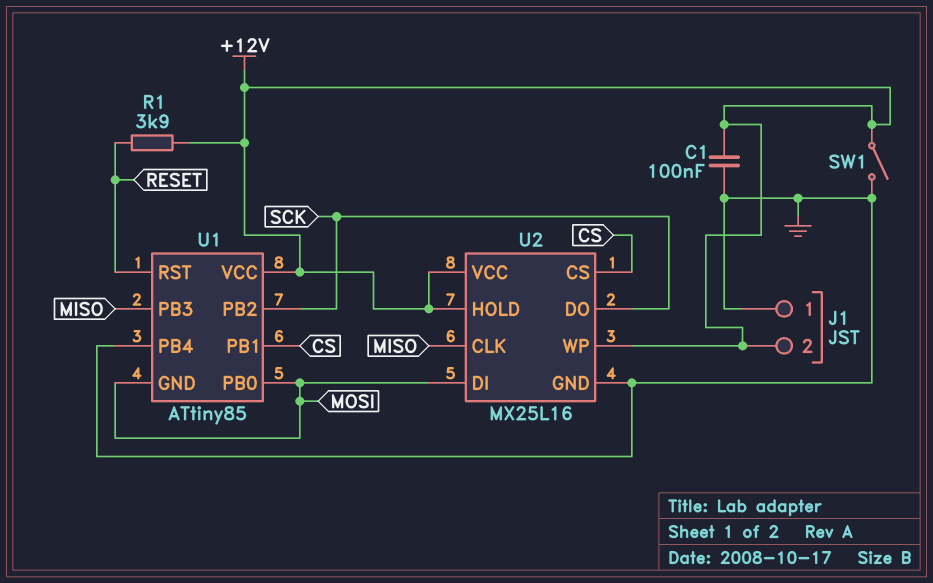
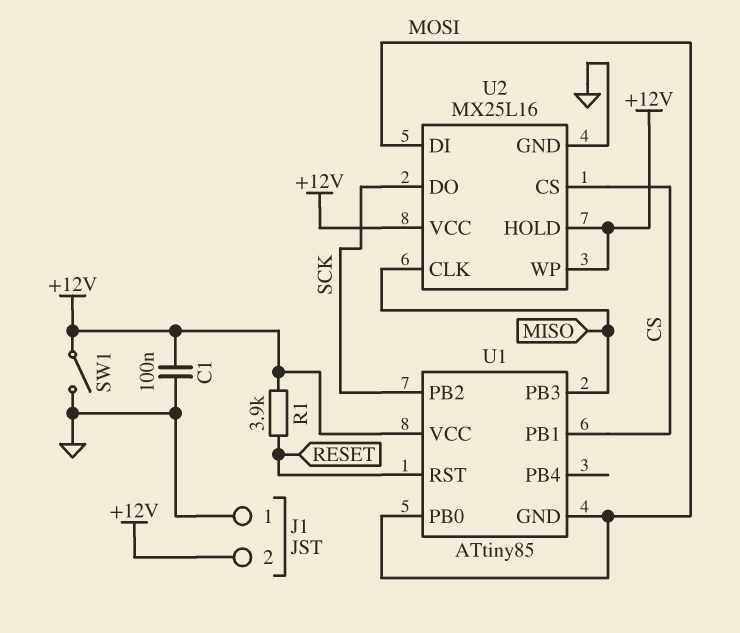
U1 pin PB4: GND -> none

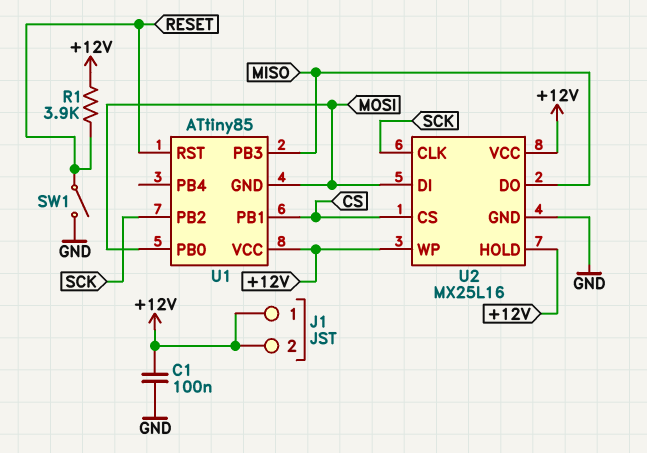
J1 pin 1: GND -> +12V
SW1: switch (+12V, GND) -> switch (GND, RESET)
U2 pin CLK: MISO -> SCK
U2 pin DO: SCK -> MISO

